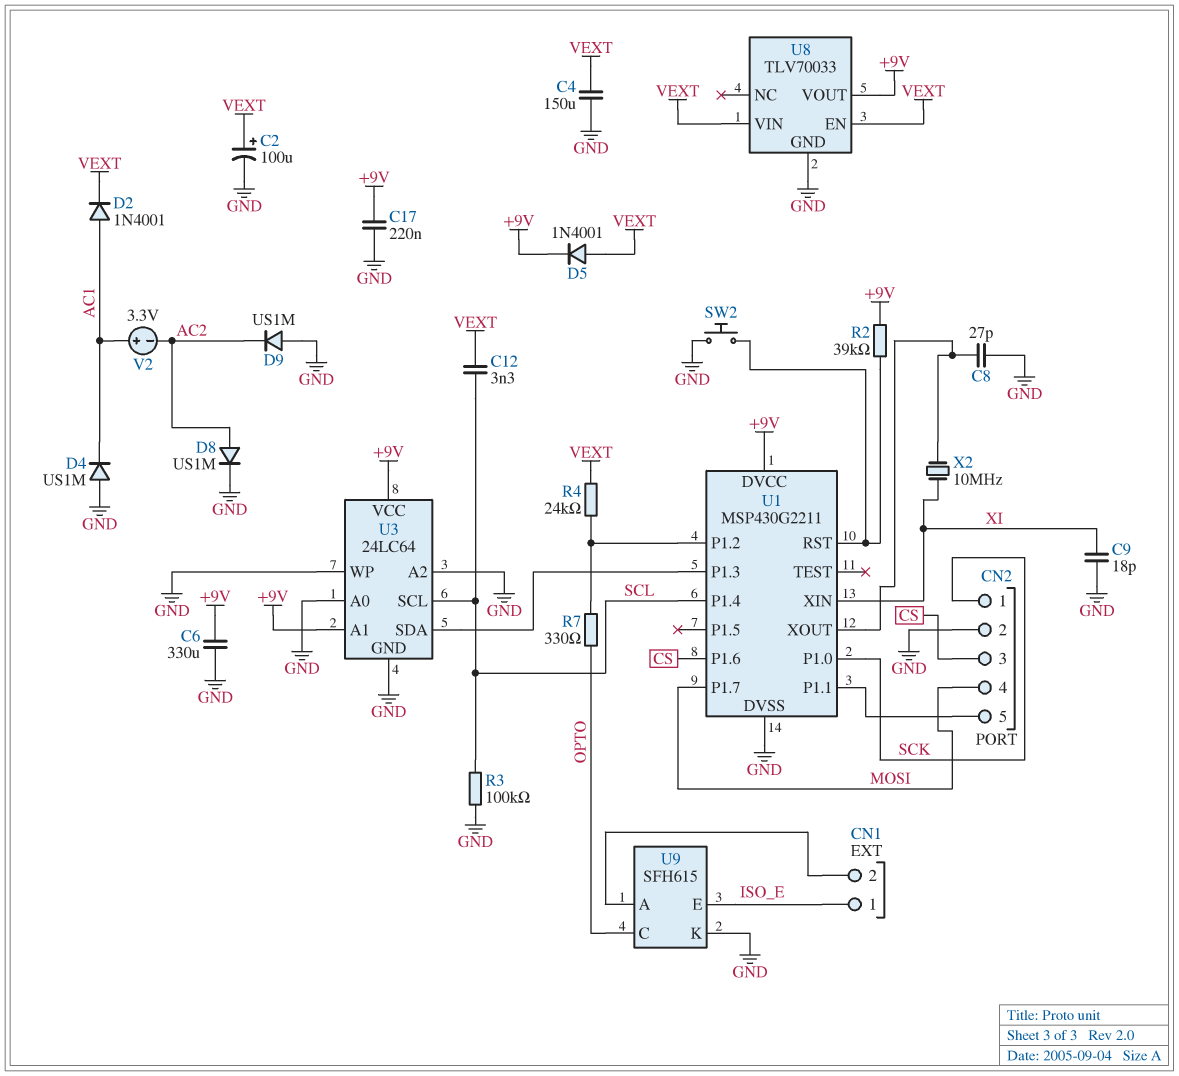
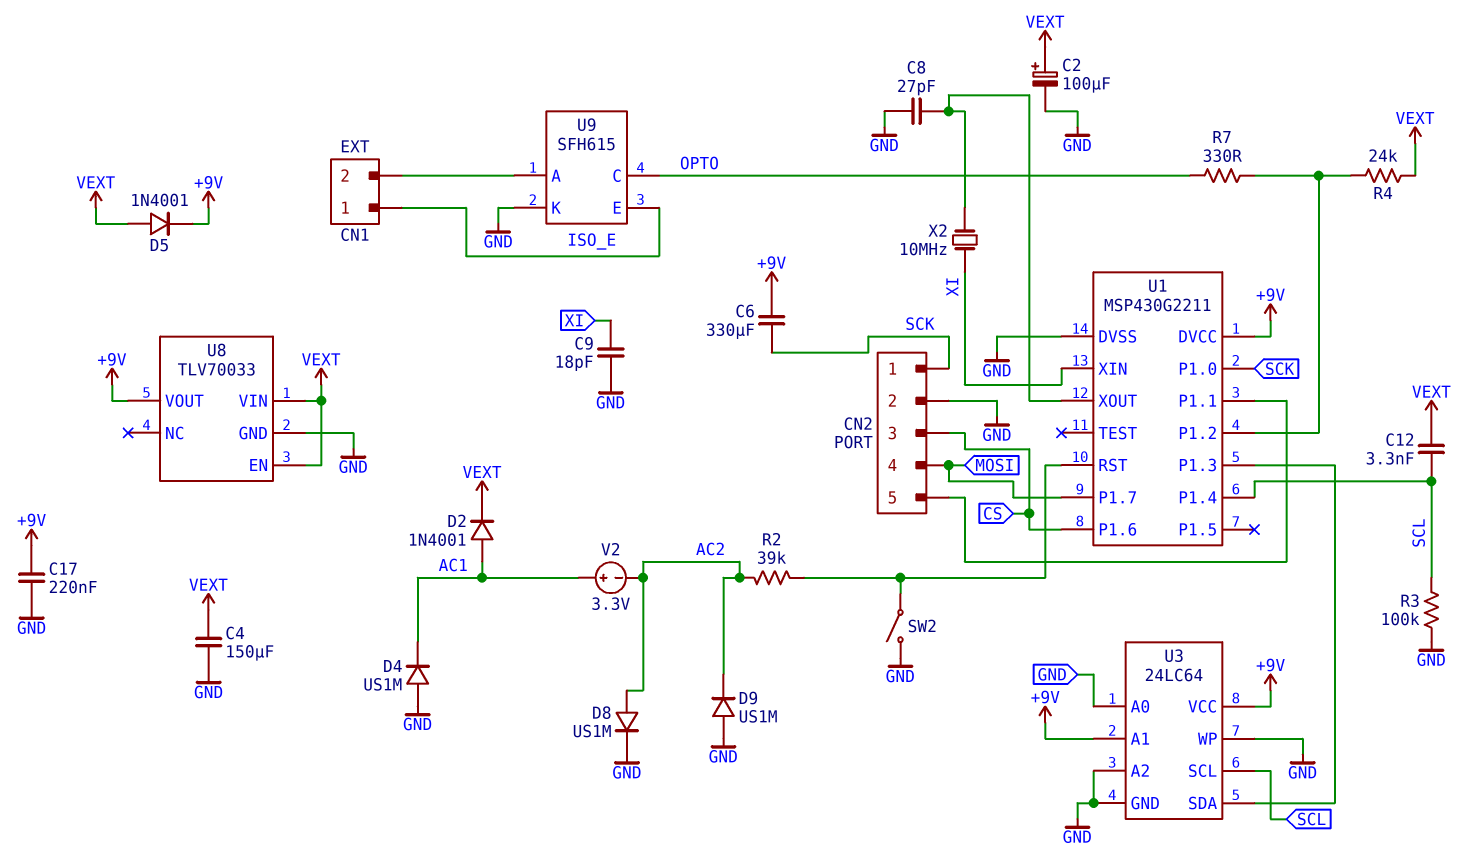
C6: 330uF (+9V, GND) -> 330uF (+9V, SCK)
R2: 39k (+9V, U1/RST) -> 39k (AC2, U1/RST)
SW2: button (GND, U1/RST) -> switch (GND, U1/RST)

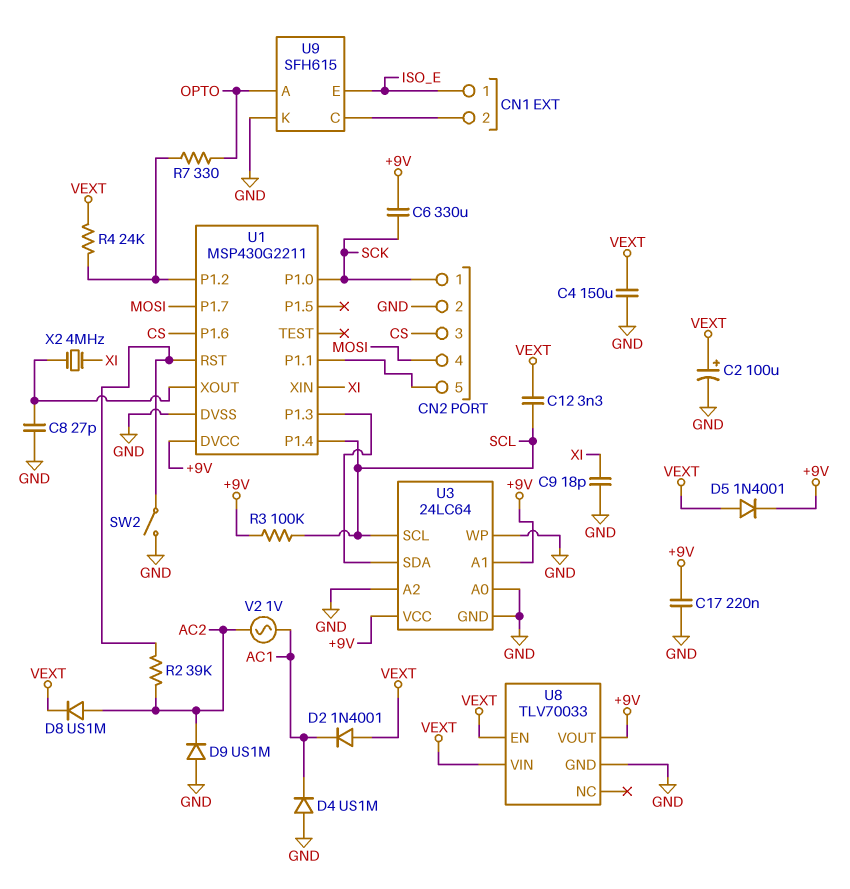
D2: diode 1N4001 (A AC1, K VEXT) -> diode 1N4001 (A VEXT, K AC1)
D8: diode US1M (A AC2, K GND) -> diode US1M (A AC2, K VEXT)
R3: 100k (GND, SCL) -> 100k (+9V, SCL)
U9 pin A: CN1/2 -> OPTO
U9 pin C: OPTO -> CN1/2
V2: 3.3V (plus AC1, minus AC2) -> AC 1V (AC1, AC2)
X2: 10MHz (U1/XOUT, XI) -> 4MHz (U1/XOUT, XI)

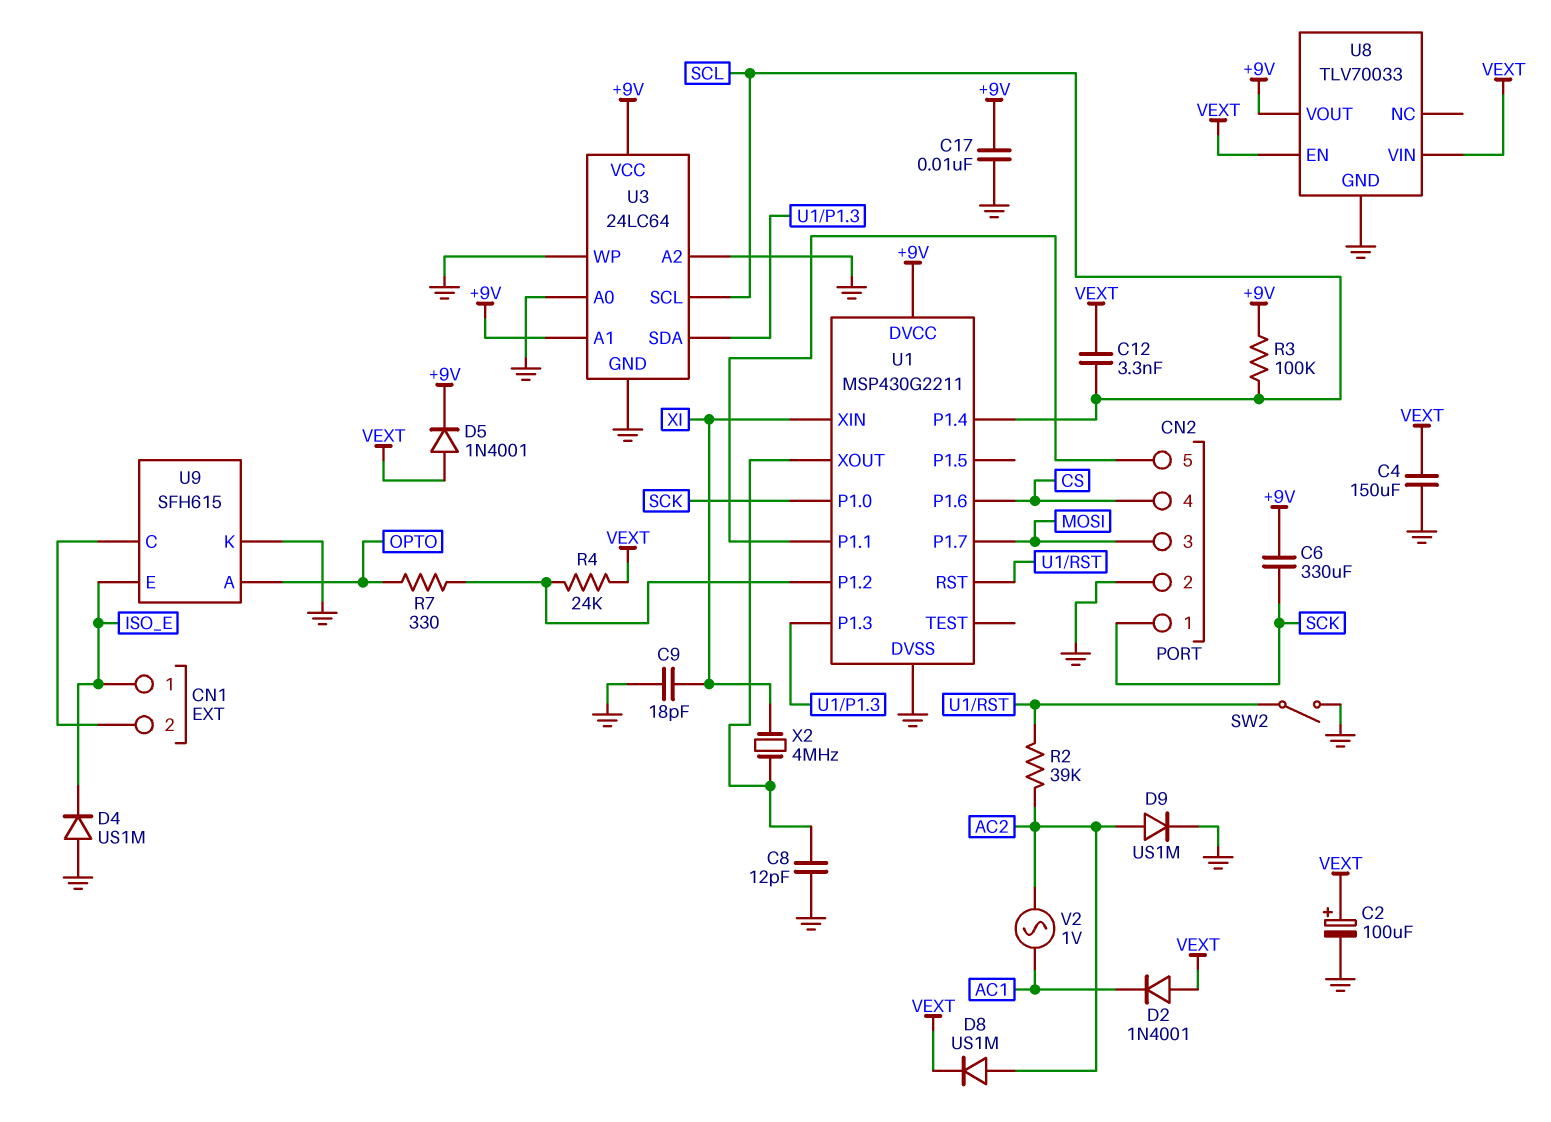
C8: 27pF (GND, U1/XOUT) -> 12pF (GND, U1/XOUT)
C17: 220nF (+9V, GND) -> 10nF (+9V, GND)
CN2 pin 3: CS -> MOSI
CN2 pin 4: MOSI -> CS
D4: diode US1M (A GND, K AC1) -> diode US1M (A GND, K ISO_E)
D9: diode US1M (A GND, K AC2) -> diode US1M (A AC2, K GND)

